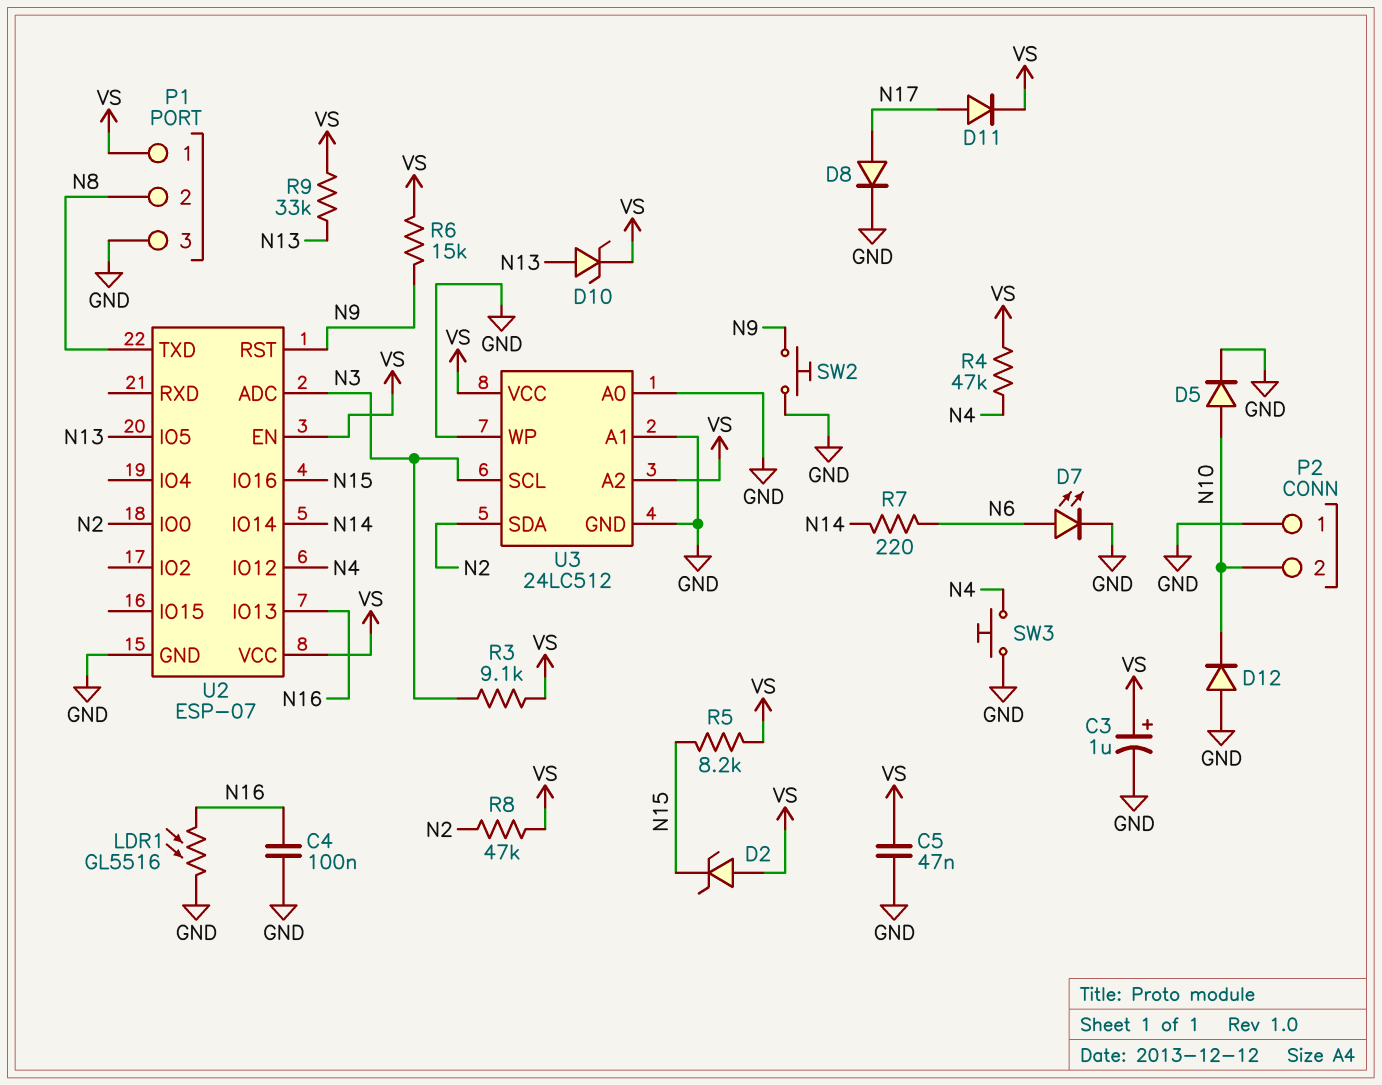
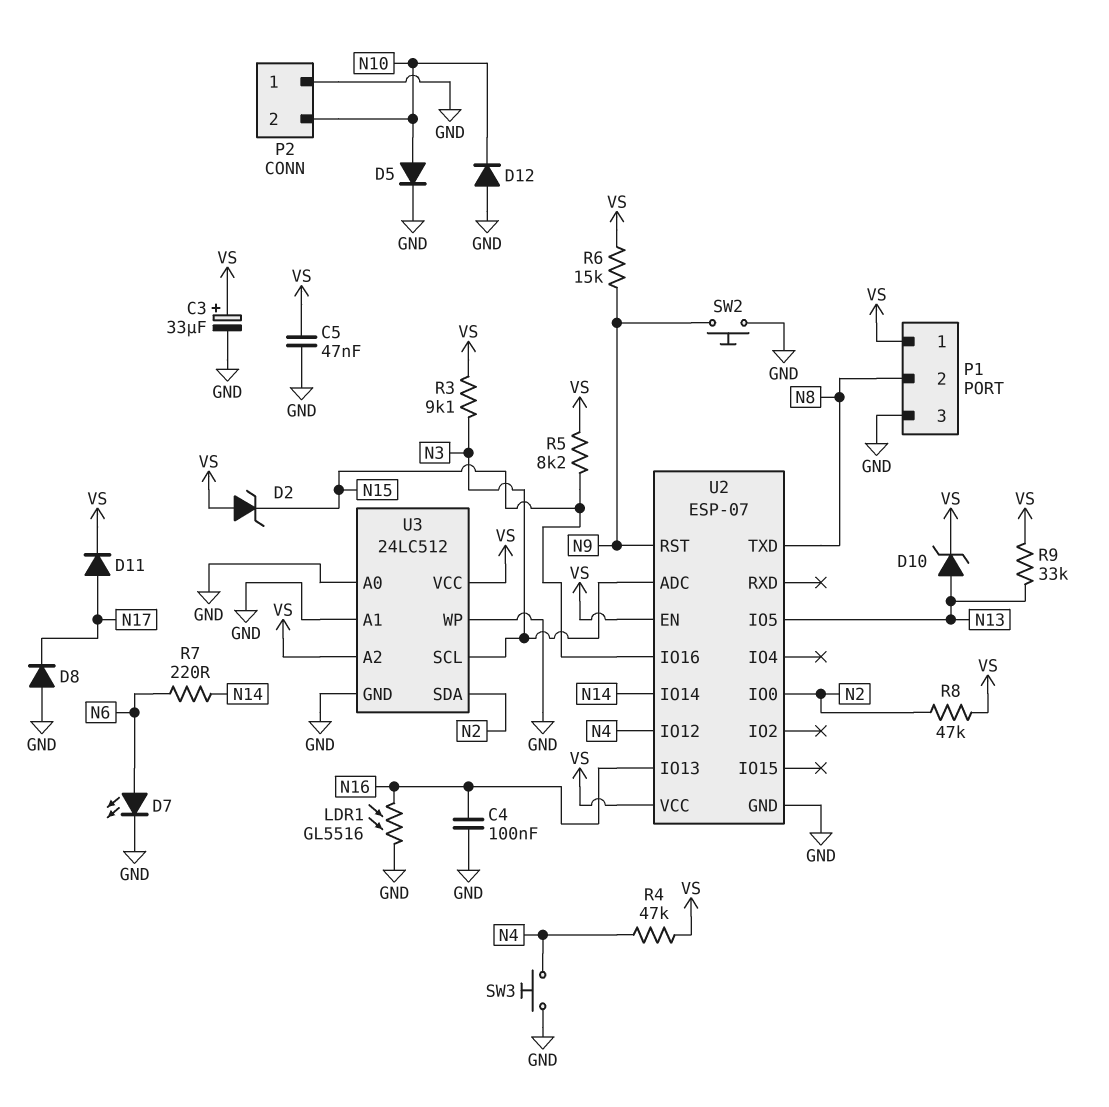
C3: 1uF (plus VS, minus GND) -> 33uF (plus VS, minus GND)
D8: diode (A N17, K GND) -> diode (A GND, K N17)

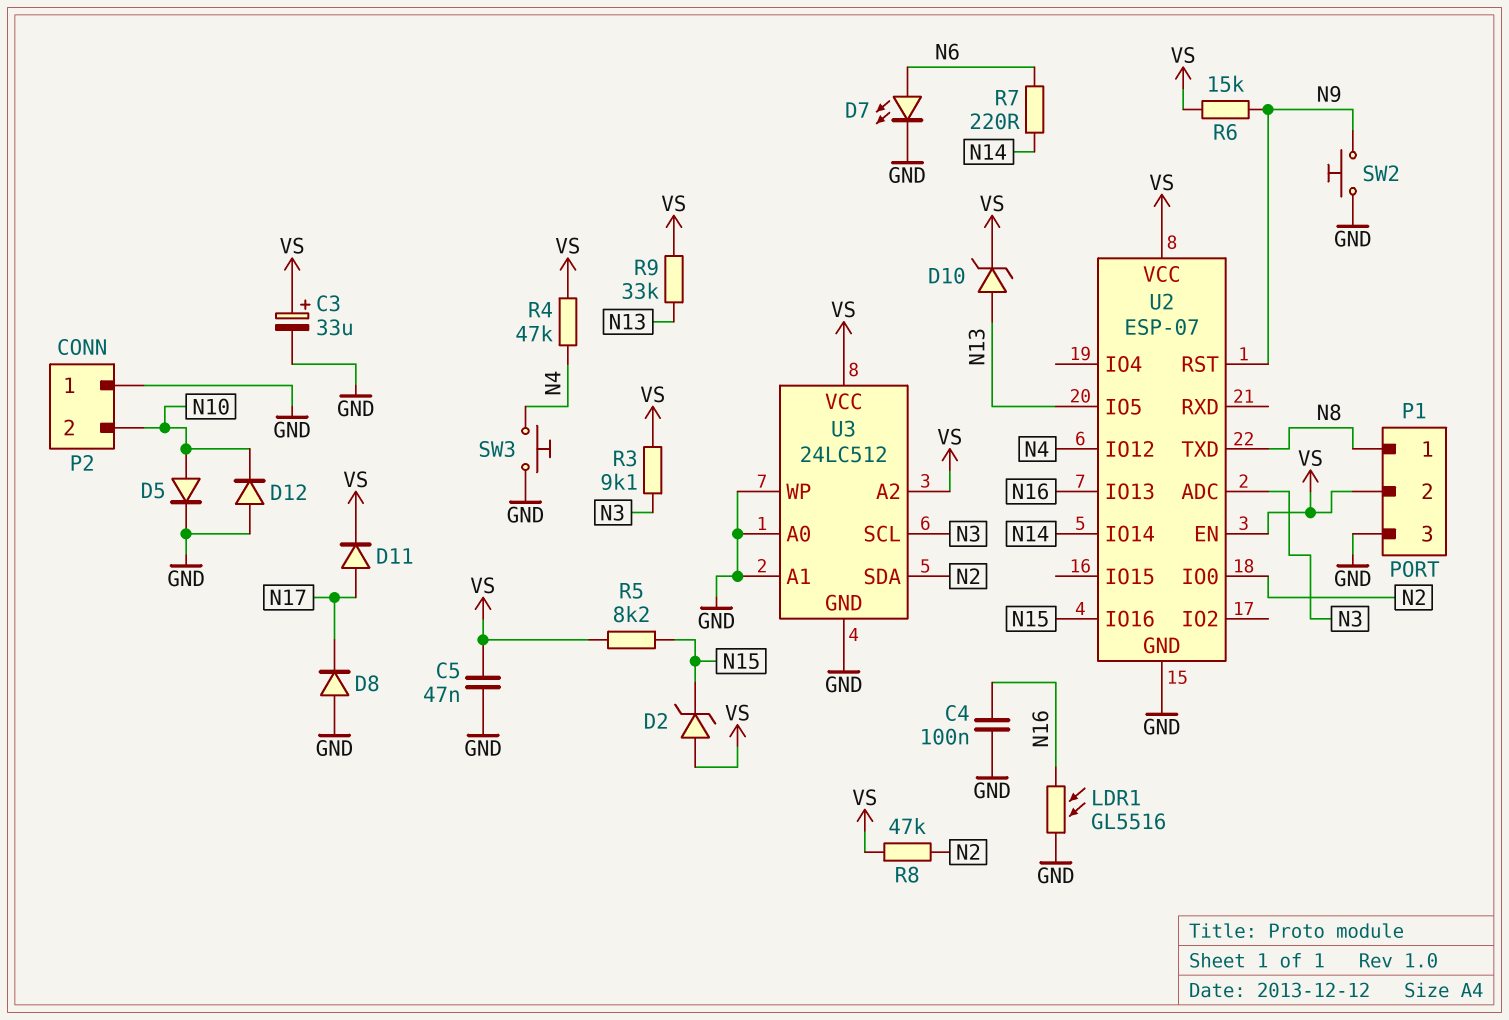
P1 pin 1: VS -> N8
P1 pin 2: N8 -> VS

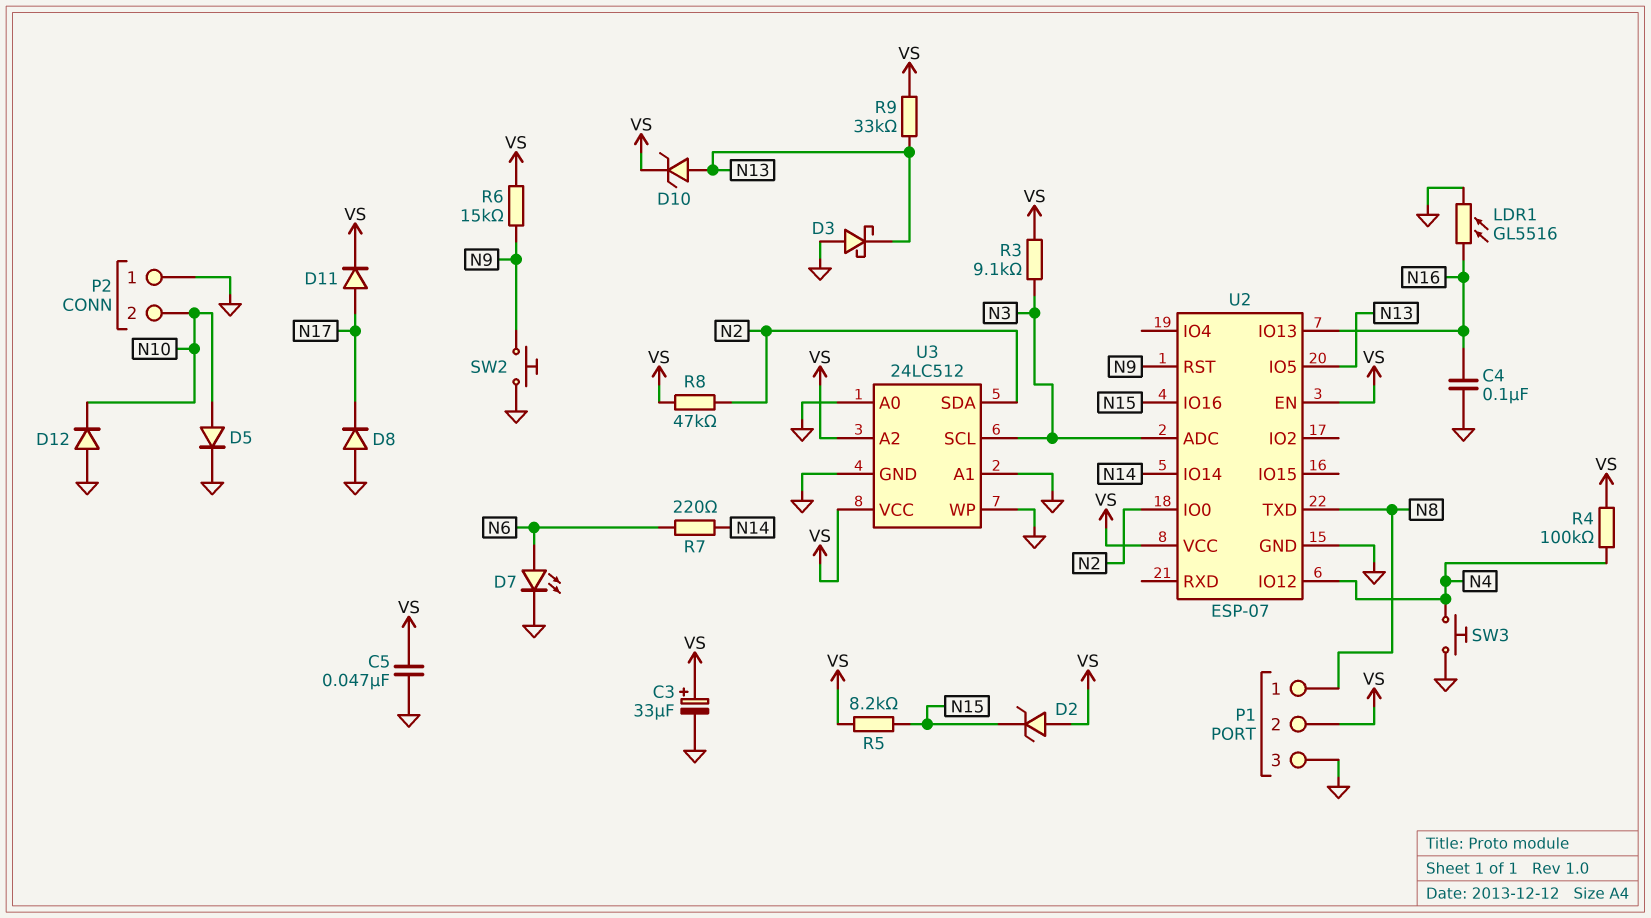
D3: none -> schottky (A GND, K N13)
R4: 47k (N4, VS) -> 100k (N4, VS)

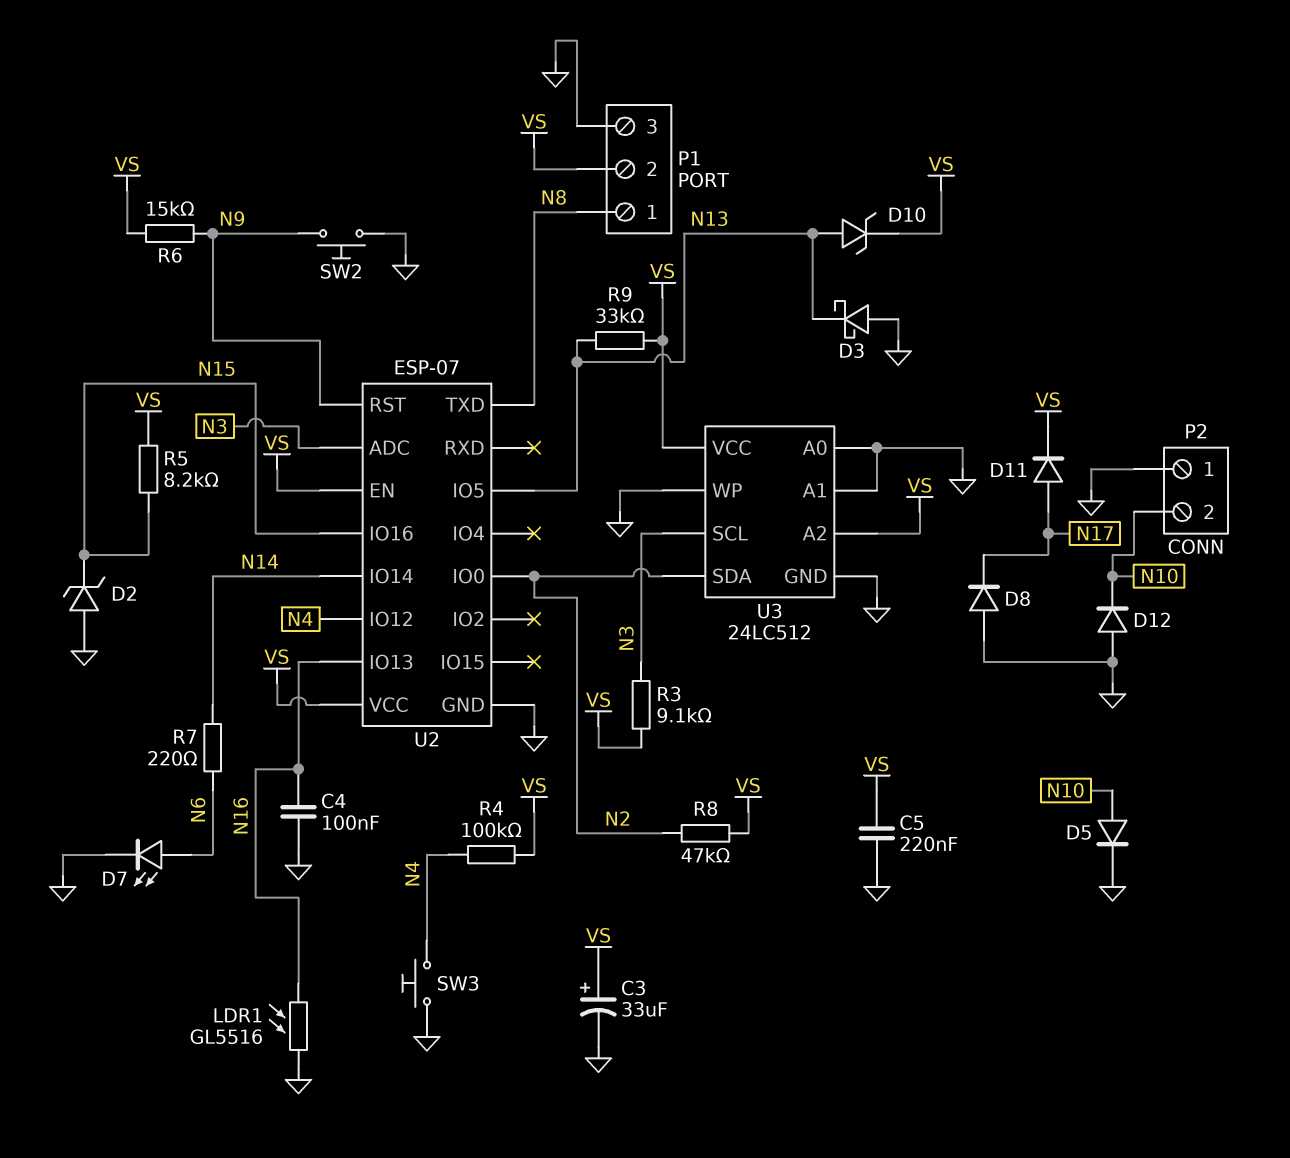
C5: 47nF (GND, VS) -> 220nF (GND, VS)
D2: zener (A VS, K N15) -> zener (A GND, K N15)

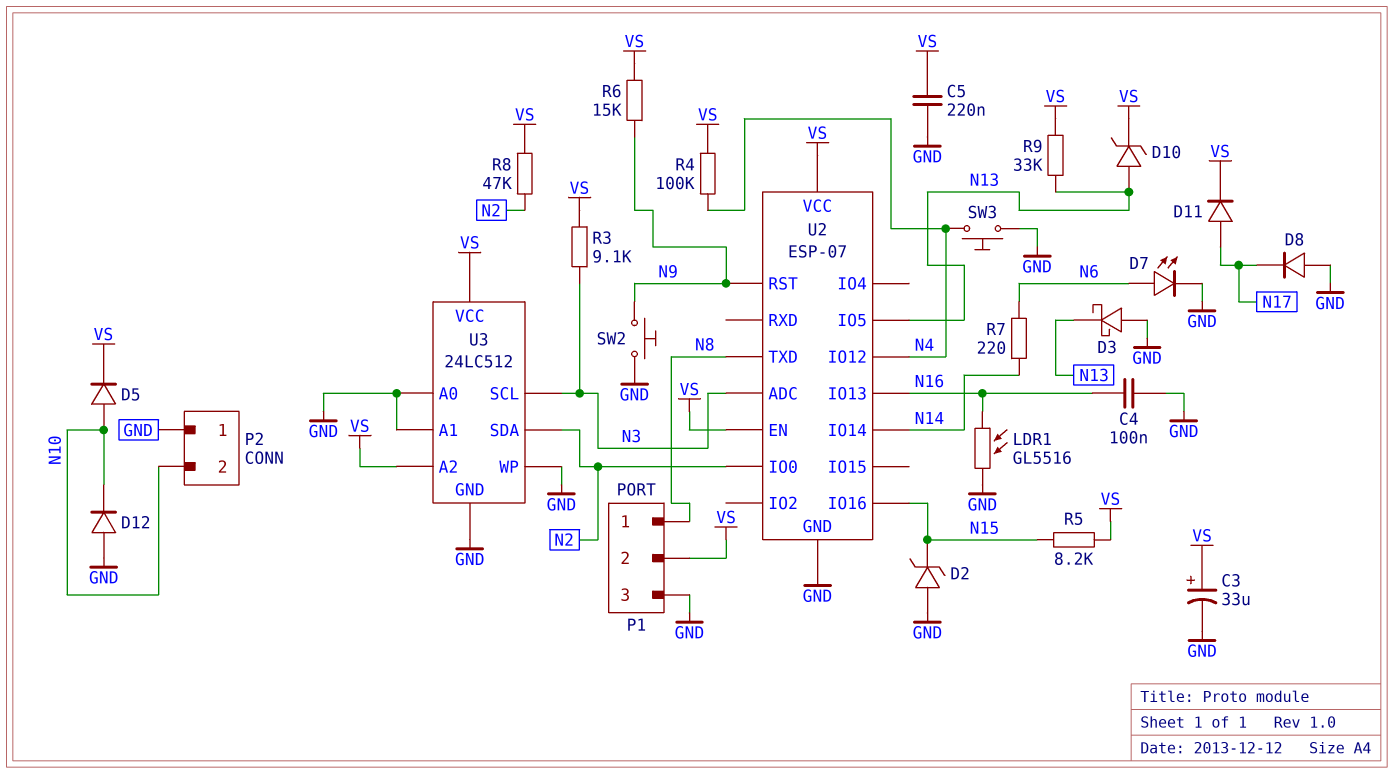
D5: diode (A N10, K GND) -> diode (A N10, K VS)

